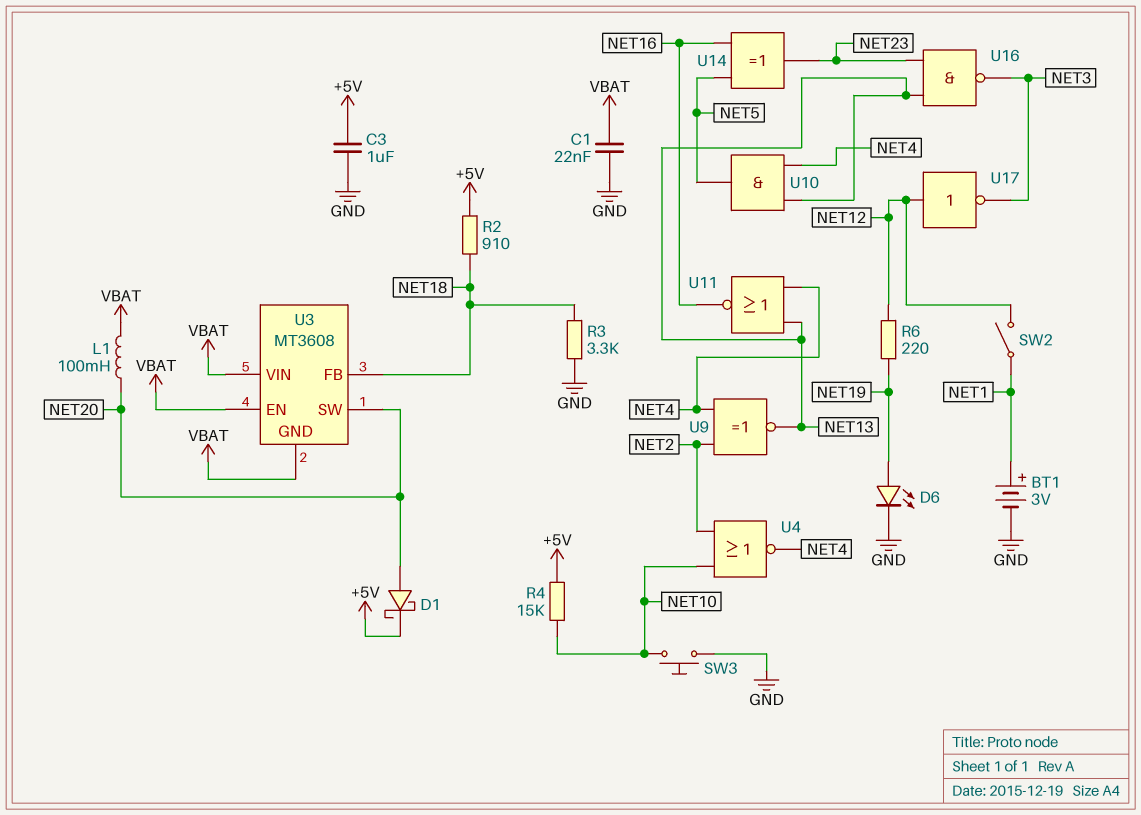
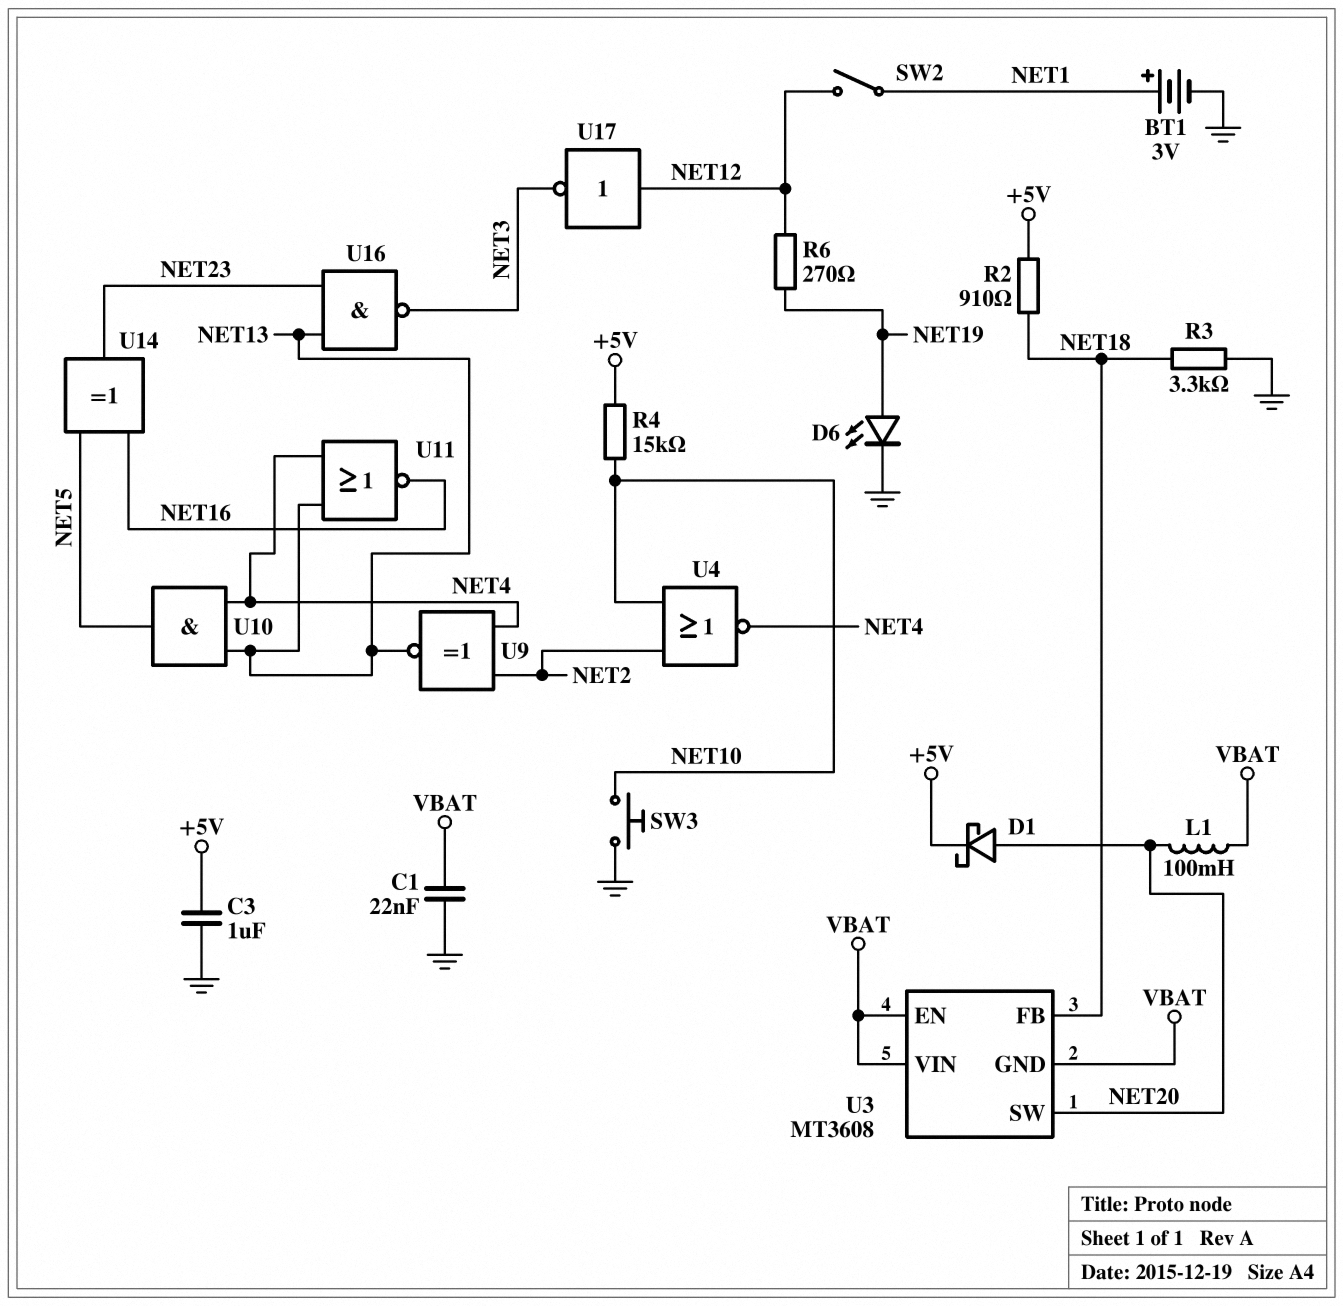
R6: 220 (NET12, NET19) -> 270 (NET12, NET19)

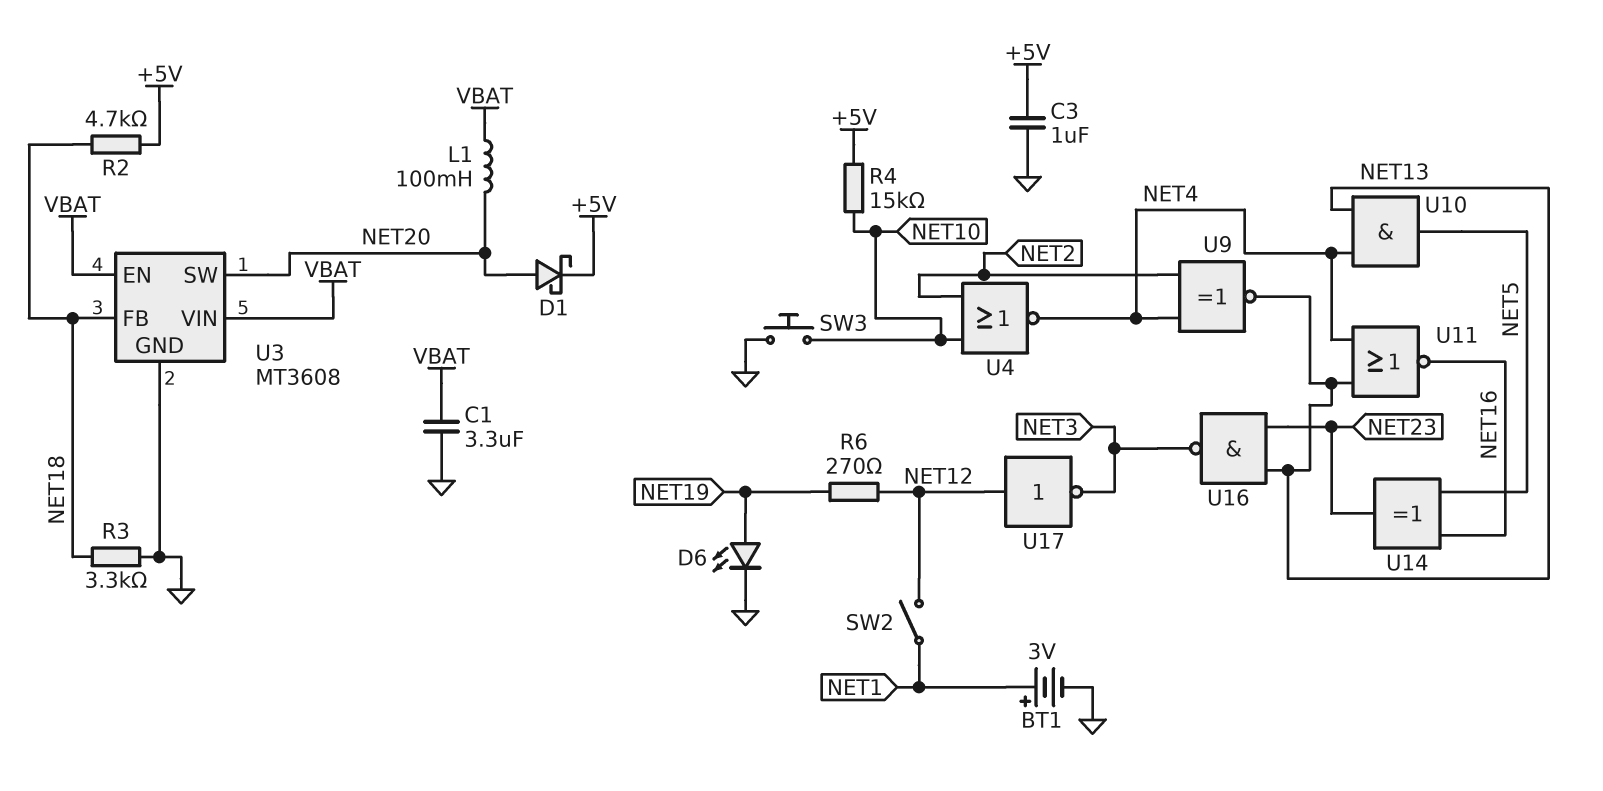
C1: 22nF (GND, VBAT) -> 3.3uF (GND, VBAT)
R2: 910 (+5V, NET18) -> 4.7k (+5V, NET18)
U3 pin GND: VBAT -> GND

